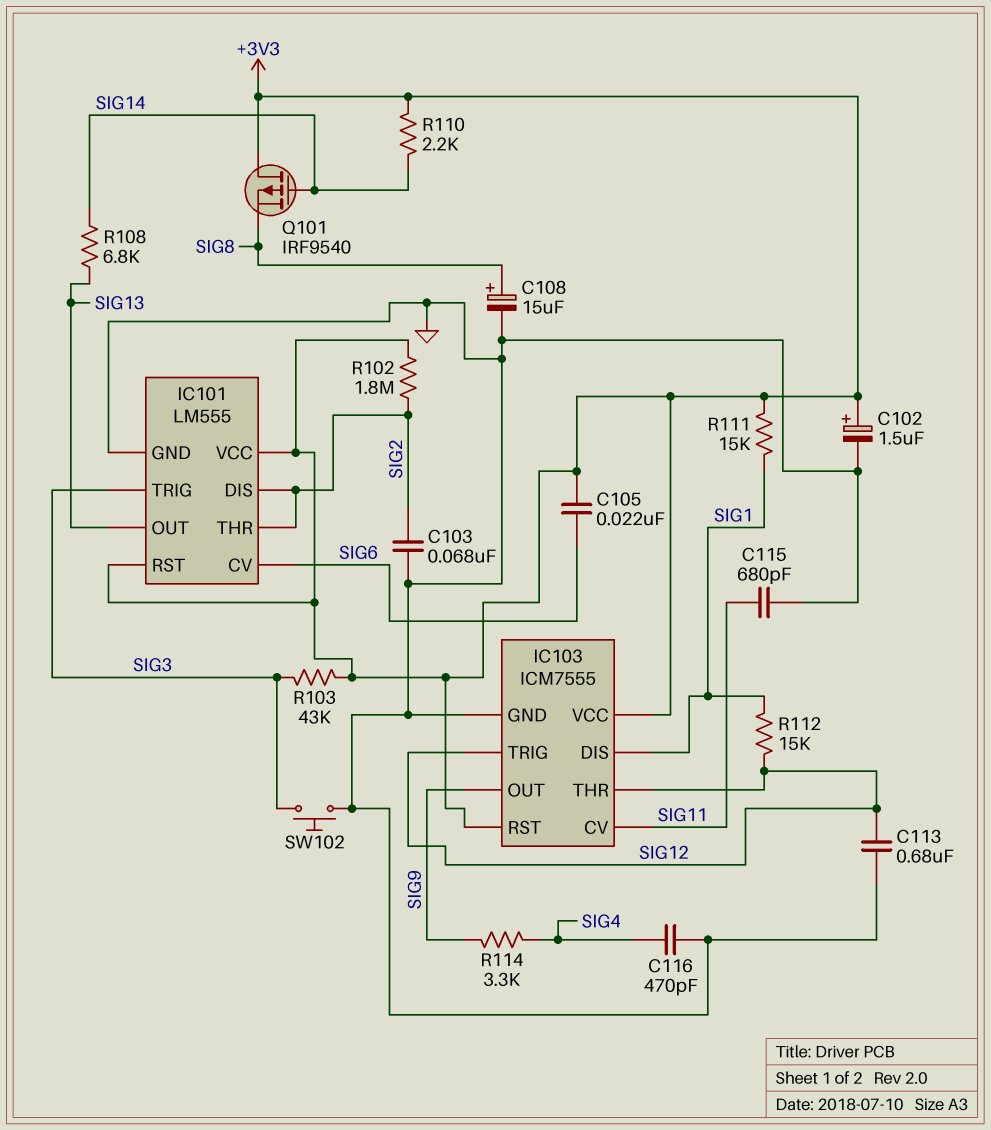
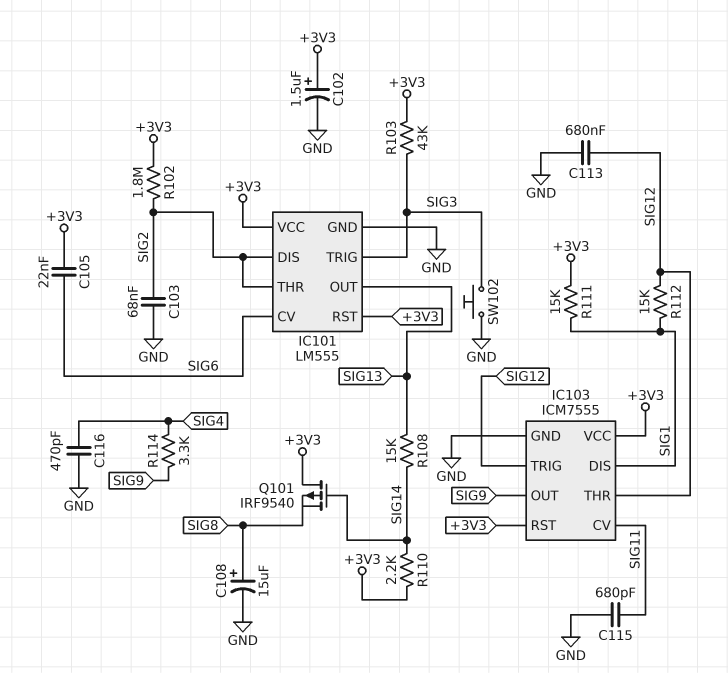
R108: 6.8k (SIG13, SIG14) -> 15k (SIG13, SIG14)

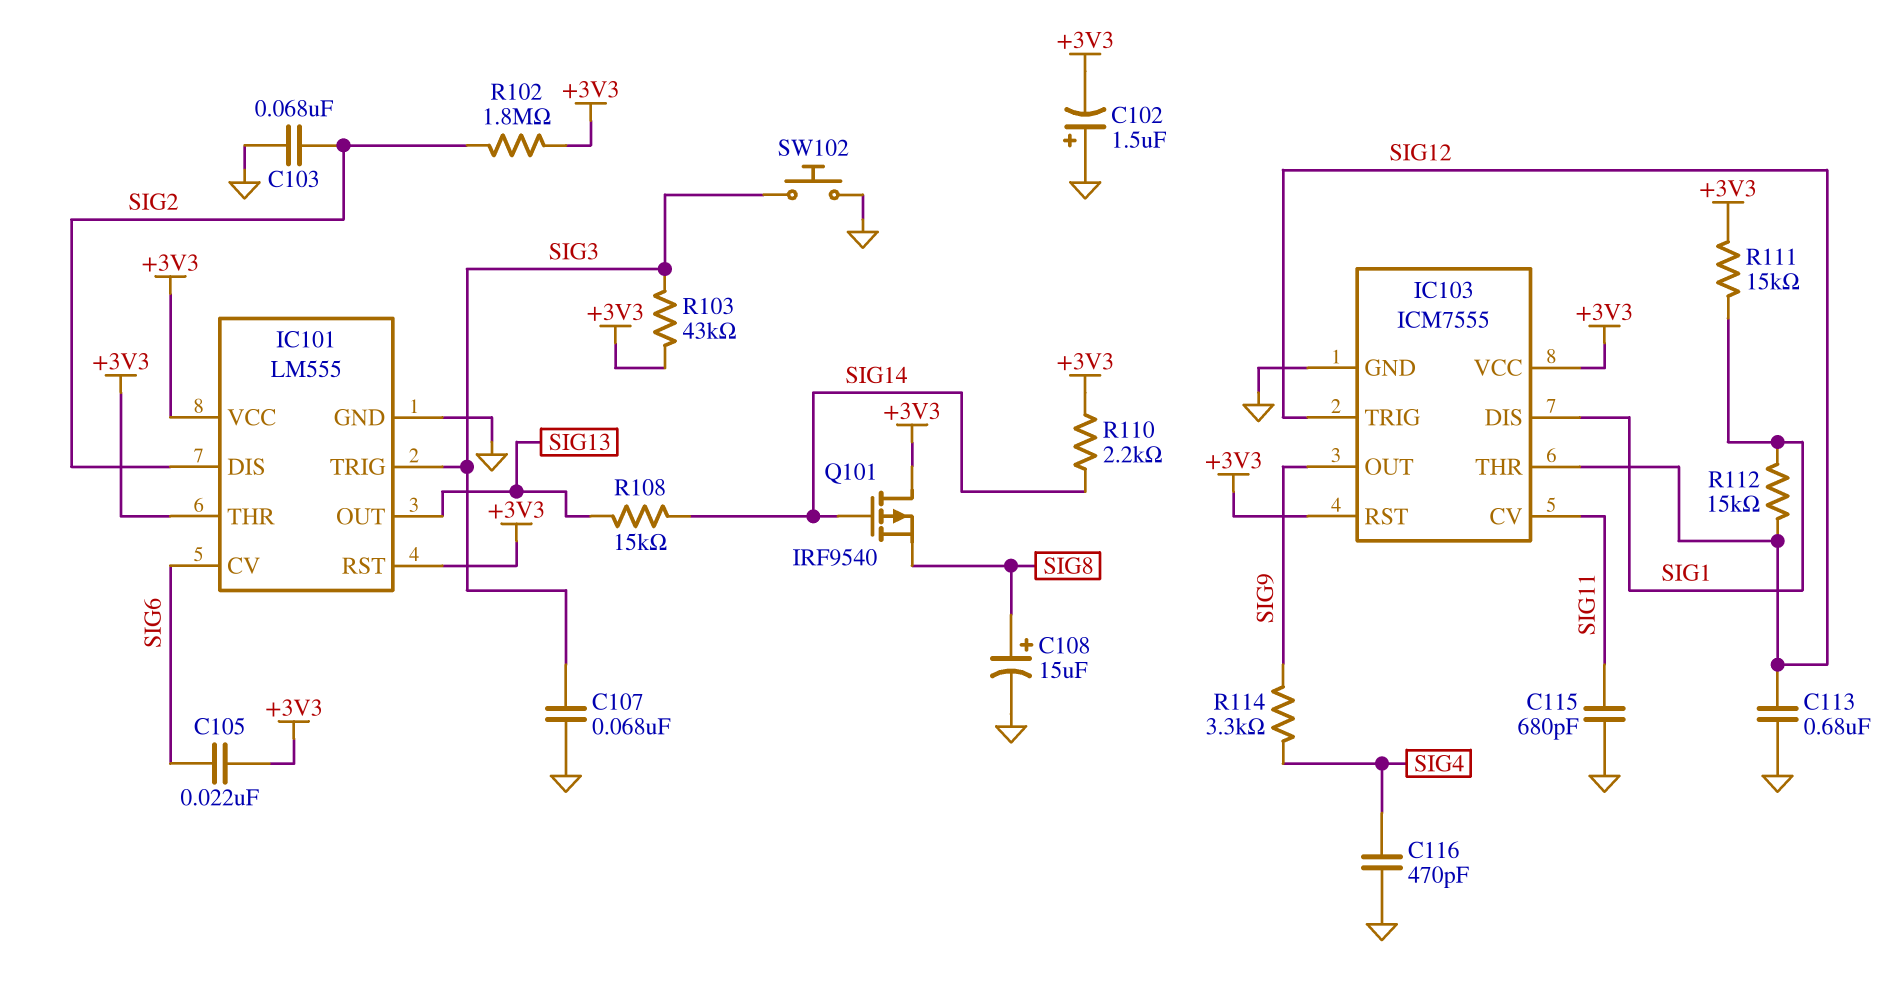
C102: 1.5uF (plus +3V3, minus GND) -> 1.5uF (plus GND, minus +3V3)
C107: none -> 68nF (GND, SIG3)
IC101 pin THR: SIG2 -> +3V3

